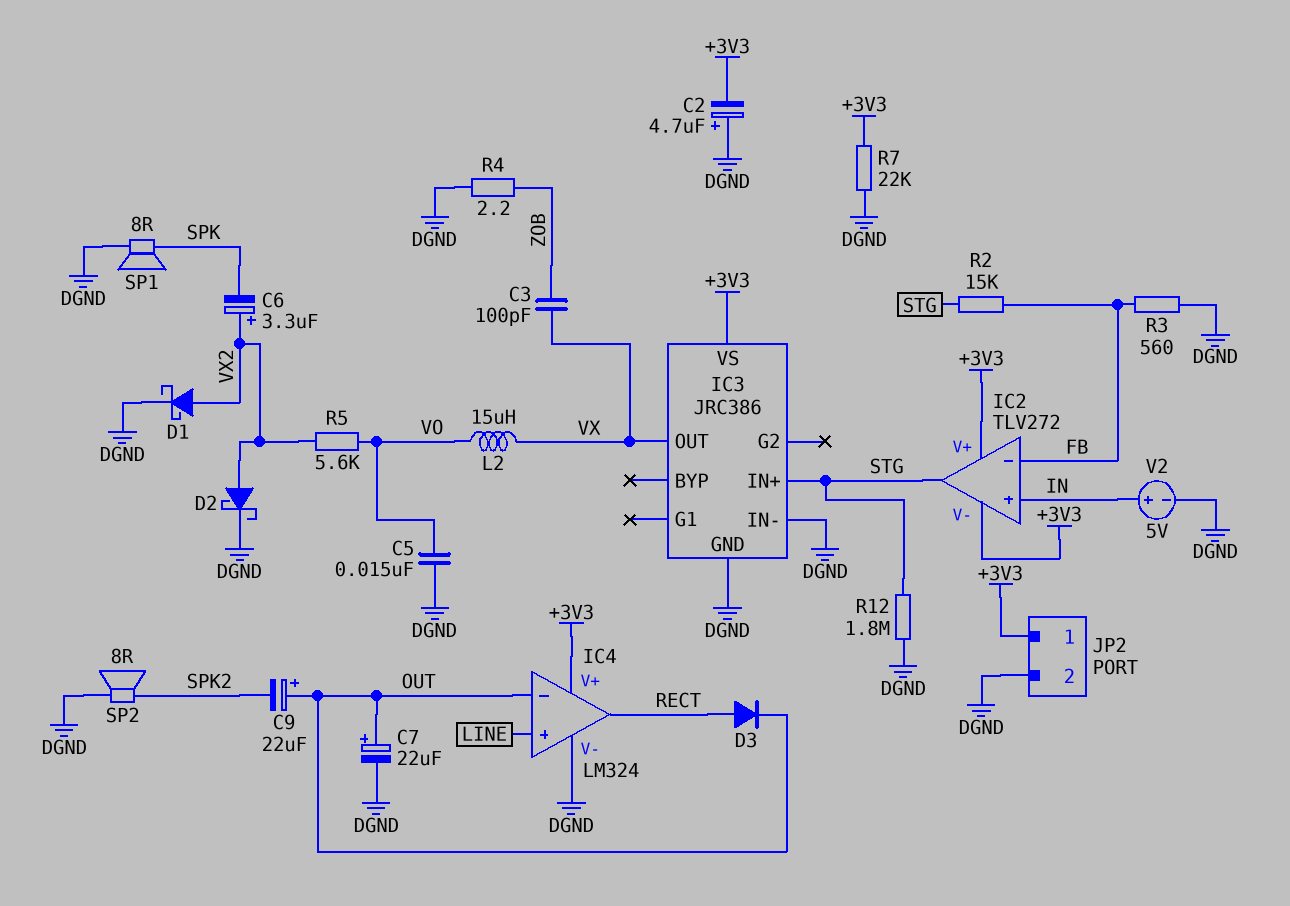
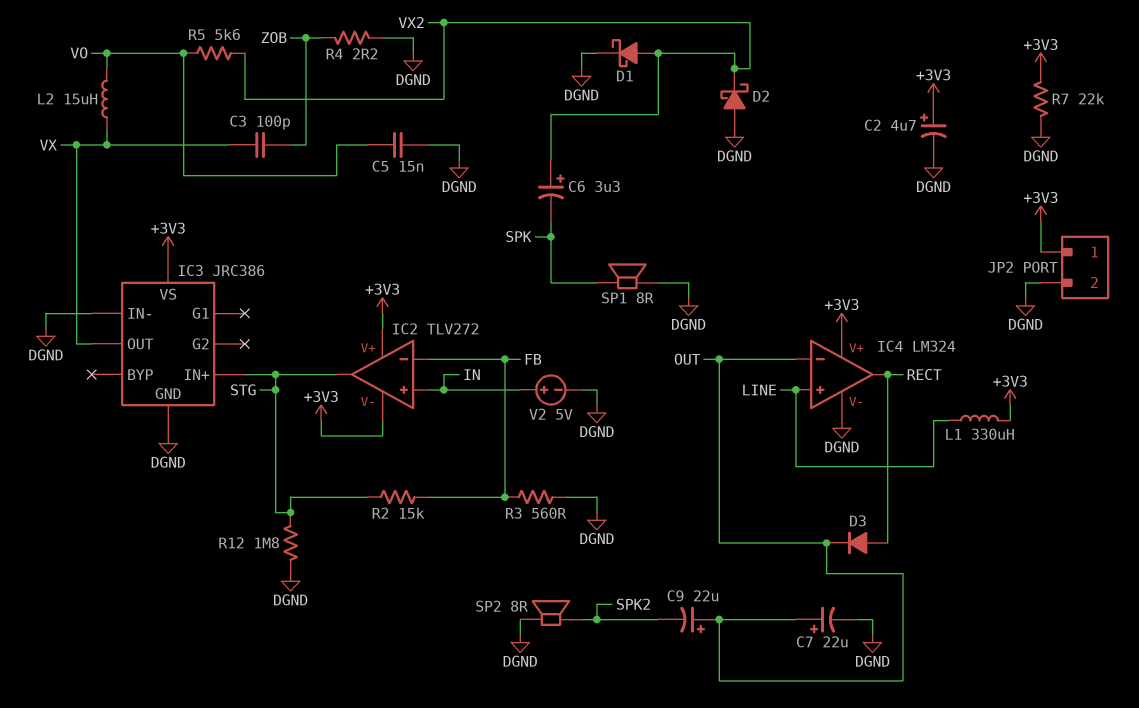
C2: 4.7uF (plus DGND, minus +3V3) -> 4.7uF (plus +3V3, minus DGND)
D2: schottky (A VX2, K DGND) -> schottky (A DGND, K VX2)
L1: none -> 330uH (+3V3, LINE)

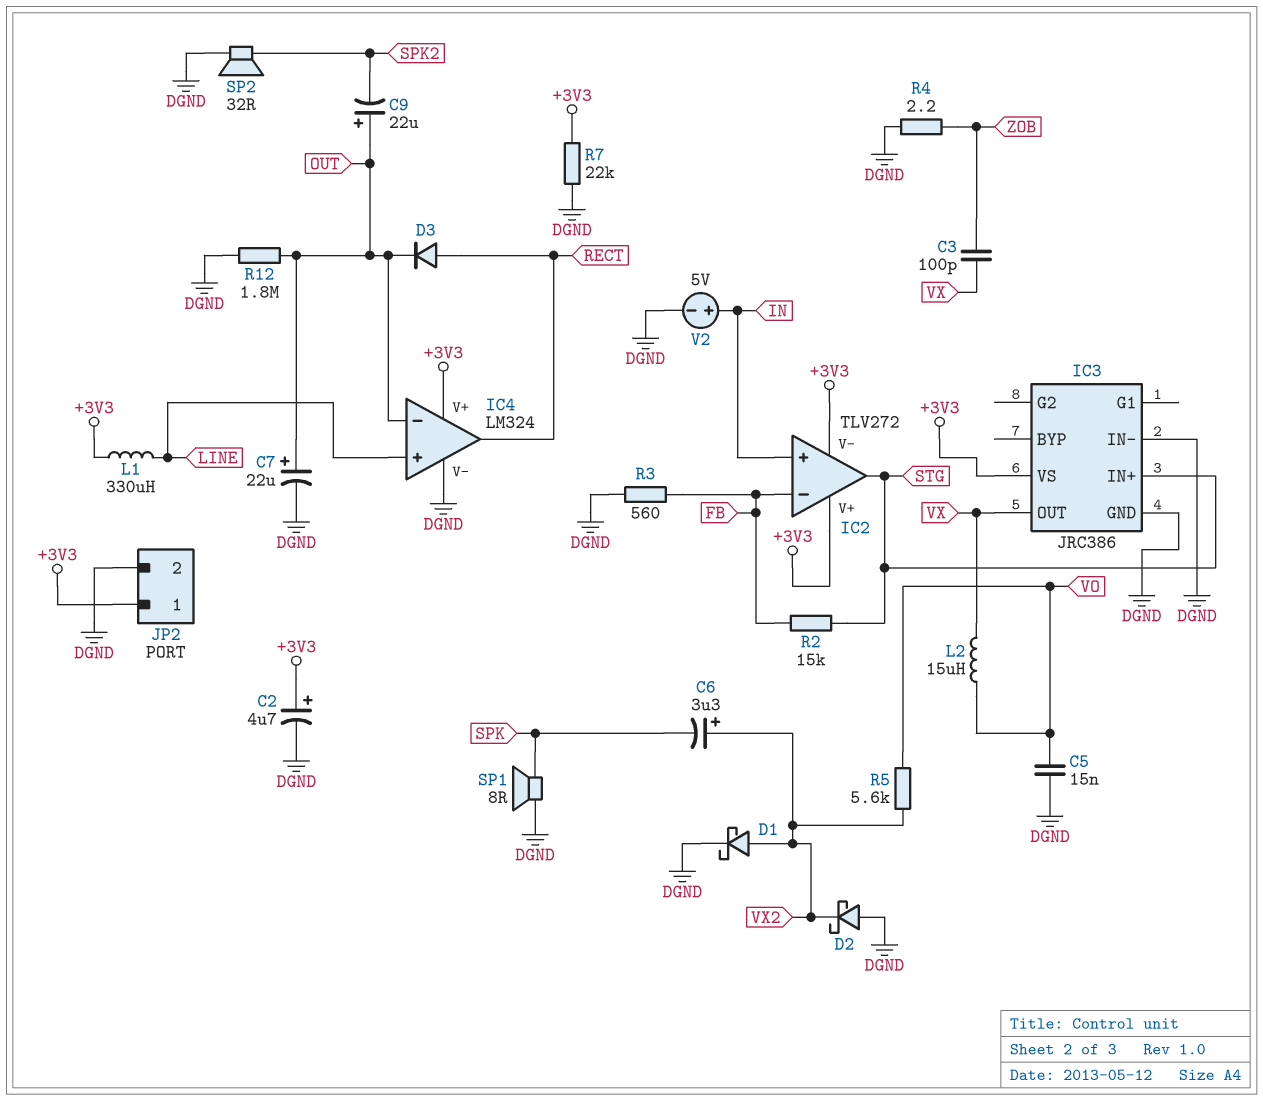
R12: 1.8M (DGND, STG) -> 1.8M (DGND, OUT)
SP2: speaker 8R (DGND, SPK2) -> speaker 32R (DGND, SPK2)

